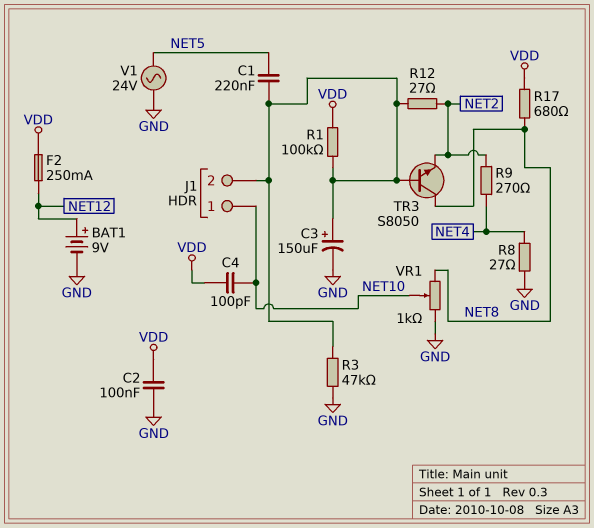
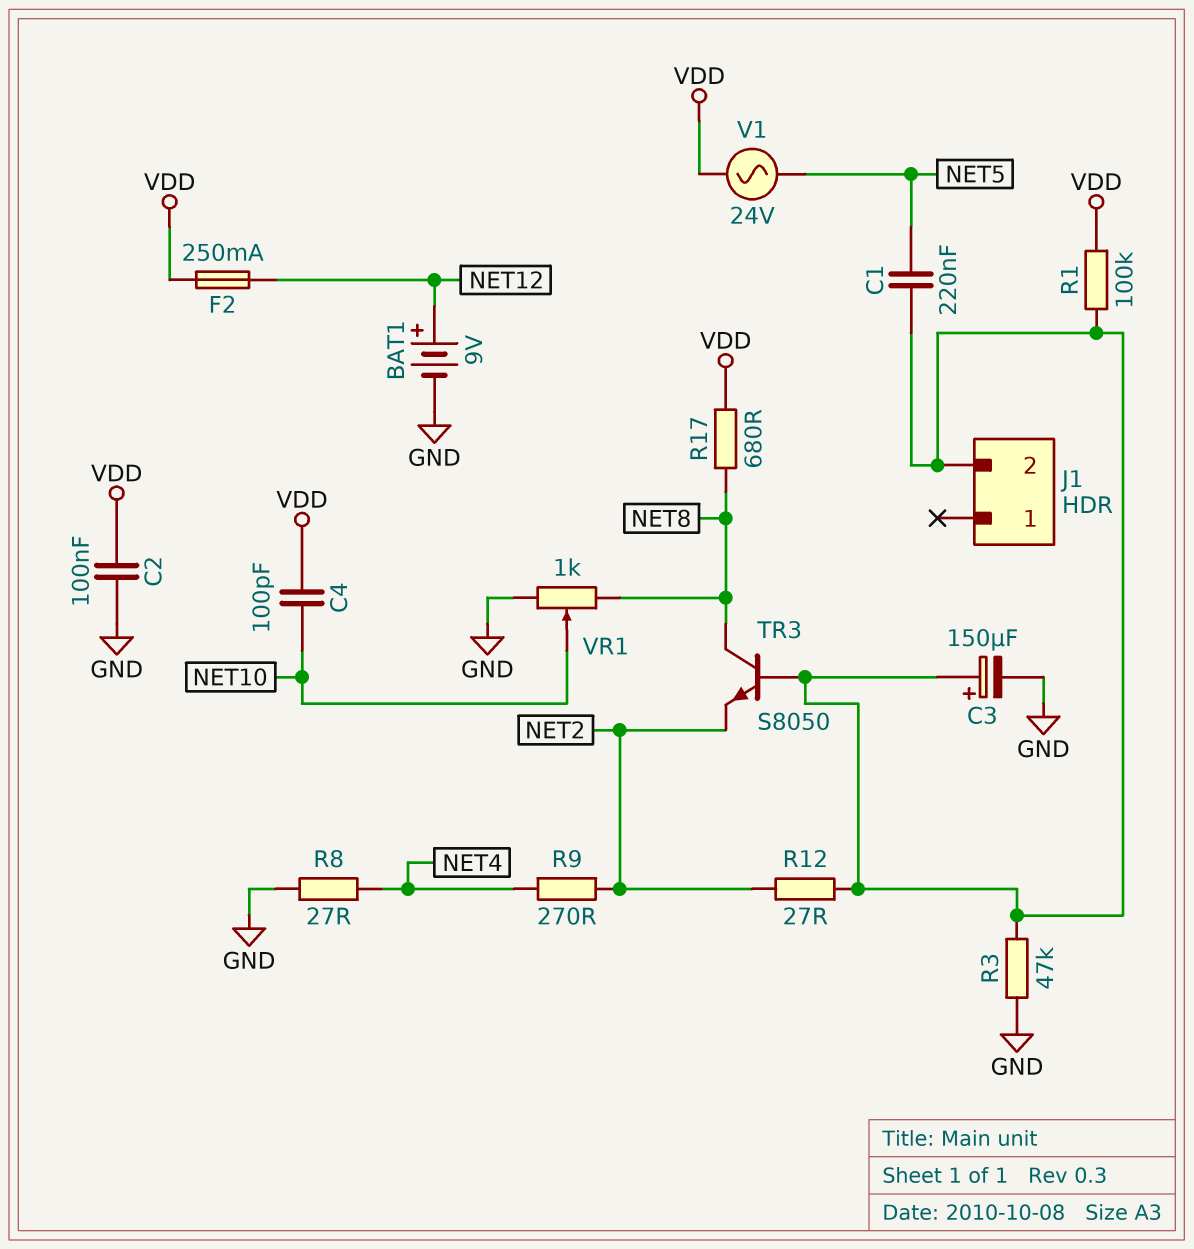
J1 pin 1: NET10 -> none
V1: AC 24V (GND, NET5) -> AC 24V (NET5, VDD)

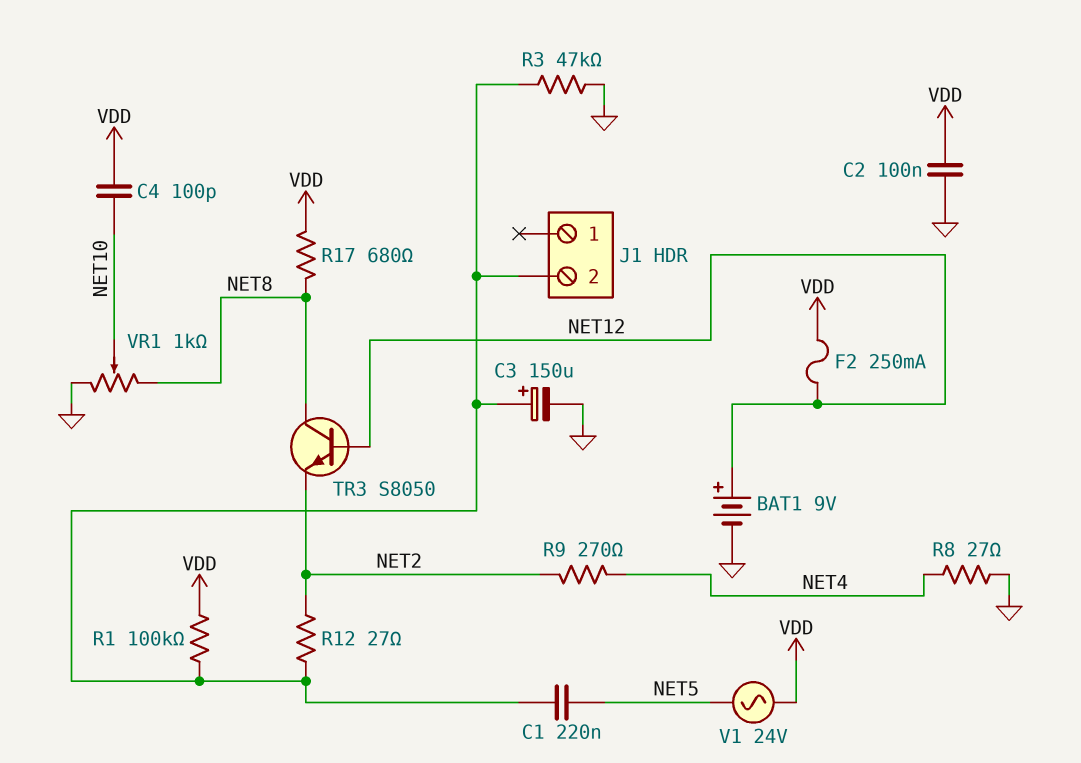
TR3: NPN S8050 (B J1/2, C NET8, E NET2) -> NPN S8050 (B NET12, C NET8, E NET2)

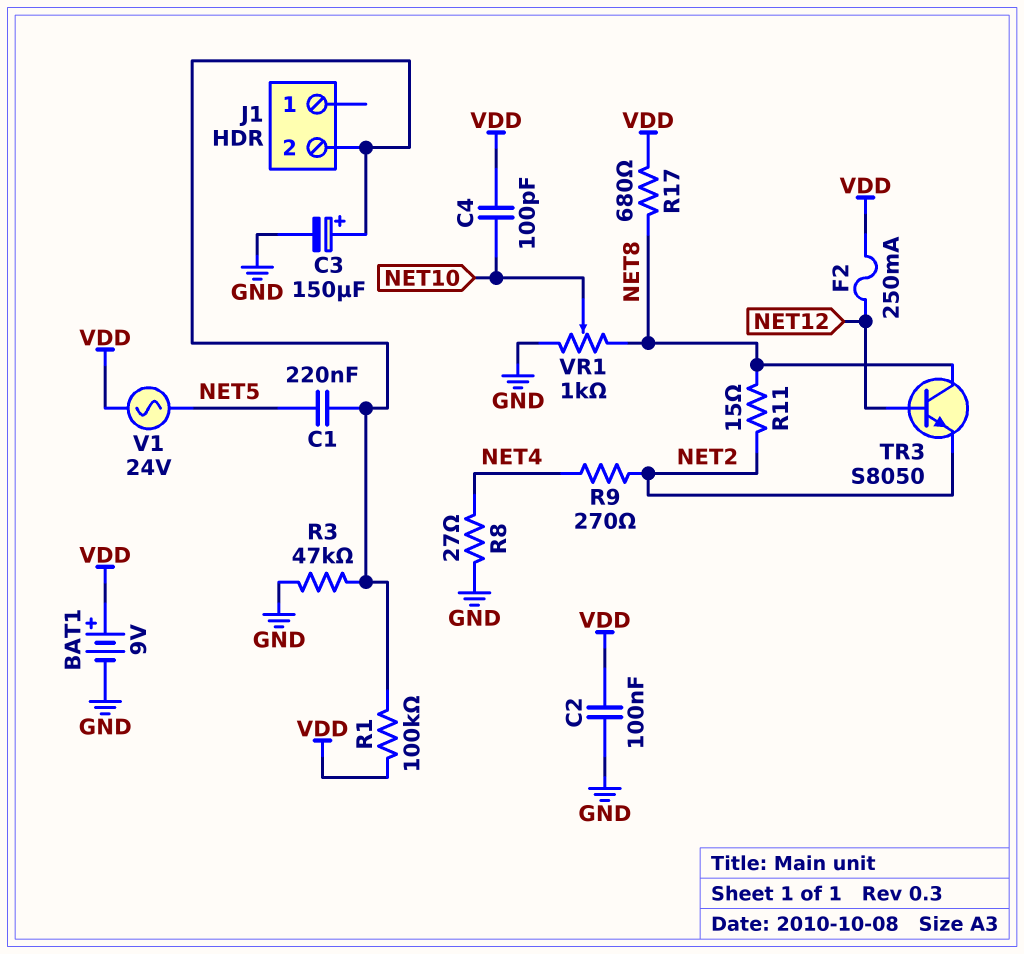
BAT1: 9V (plus NET12, minus GND) -> 9V (plus VDD, minus GND)
R11: none -> 15 (NET2, NET8)
R12: 27 (J1/2, NET2) -> none

